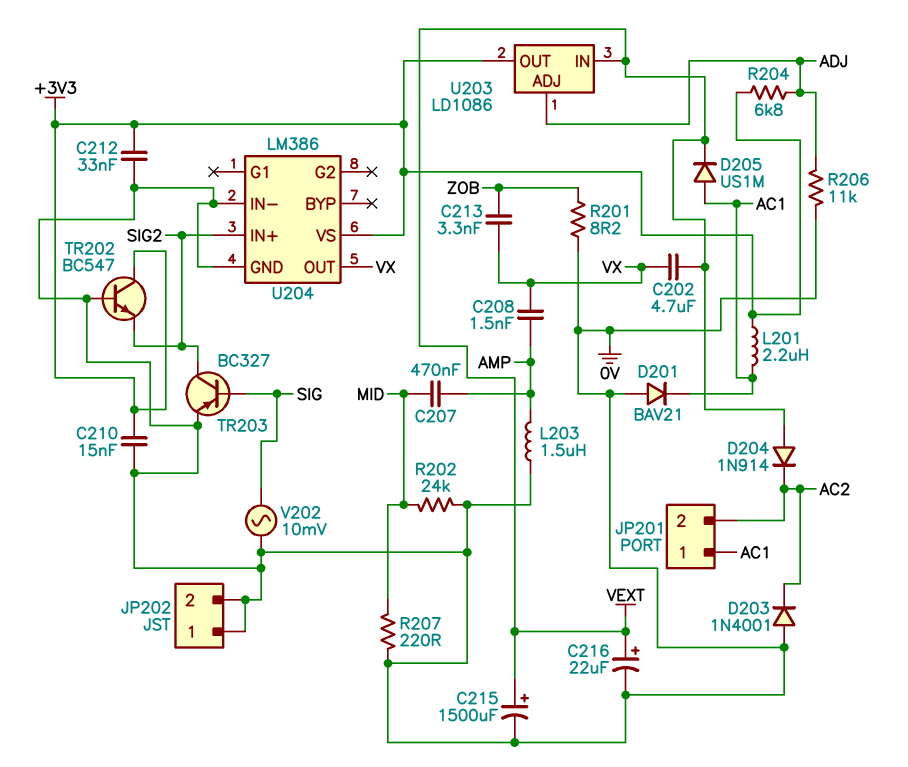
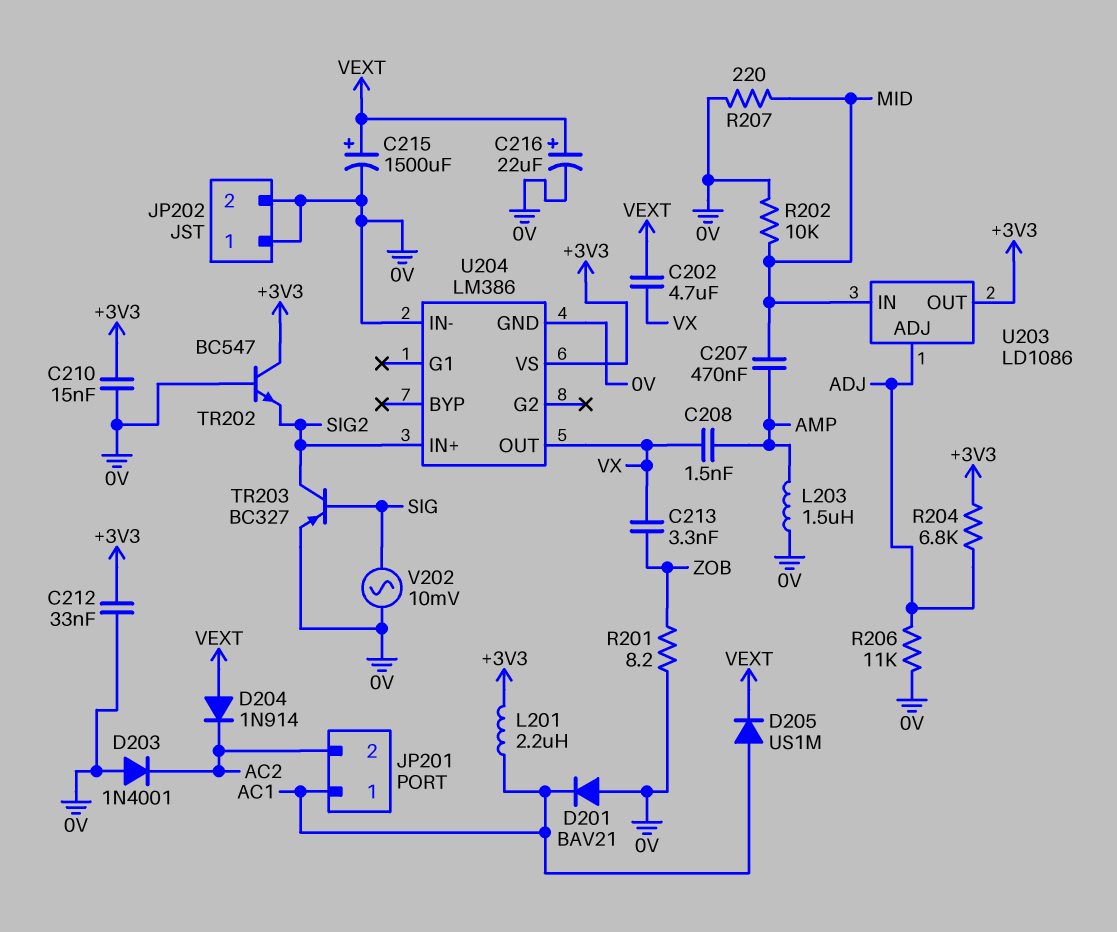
R202: 24k (0V, MID) -> 10k (0V, MID)
U203 pin IN: VEXT -> MID

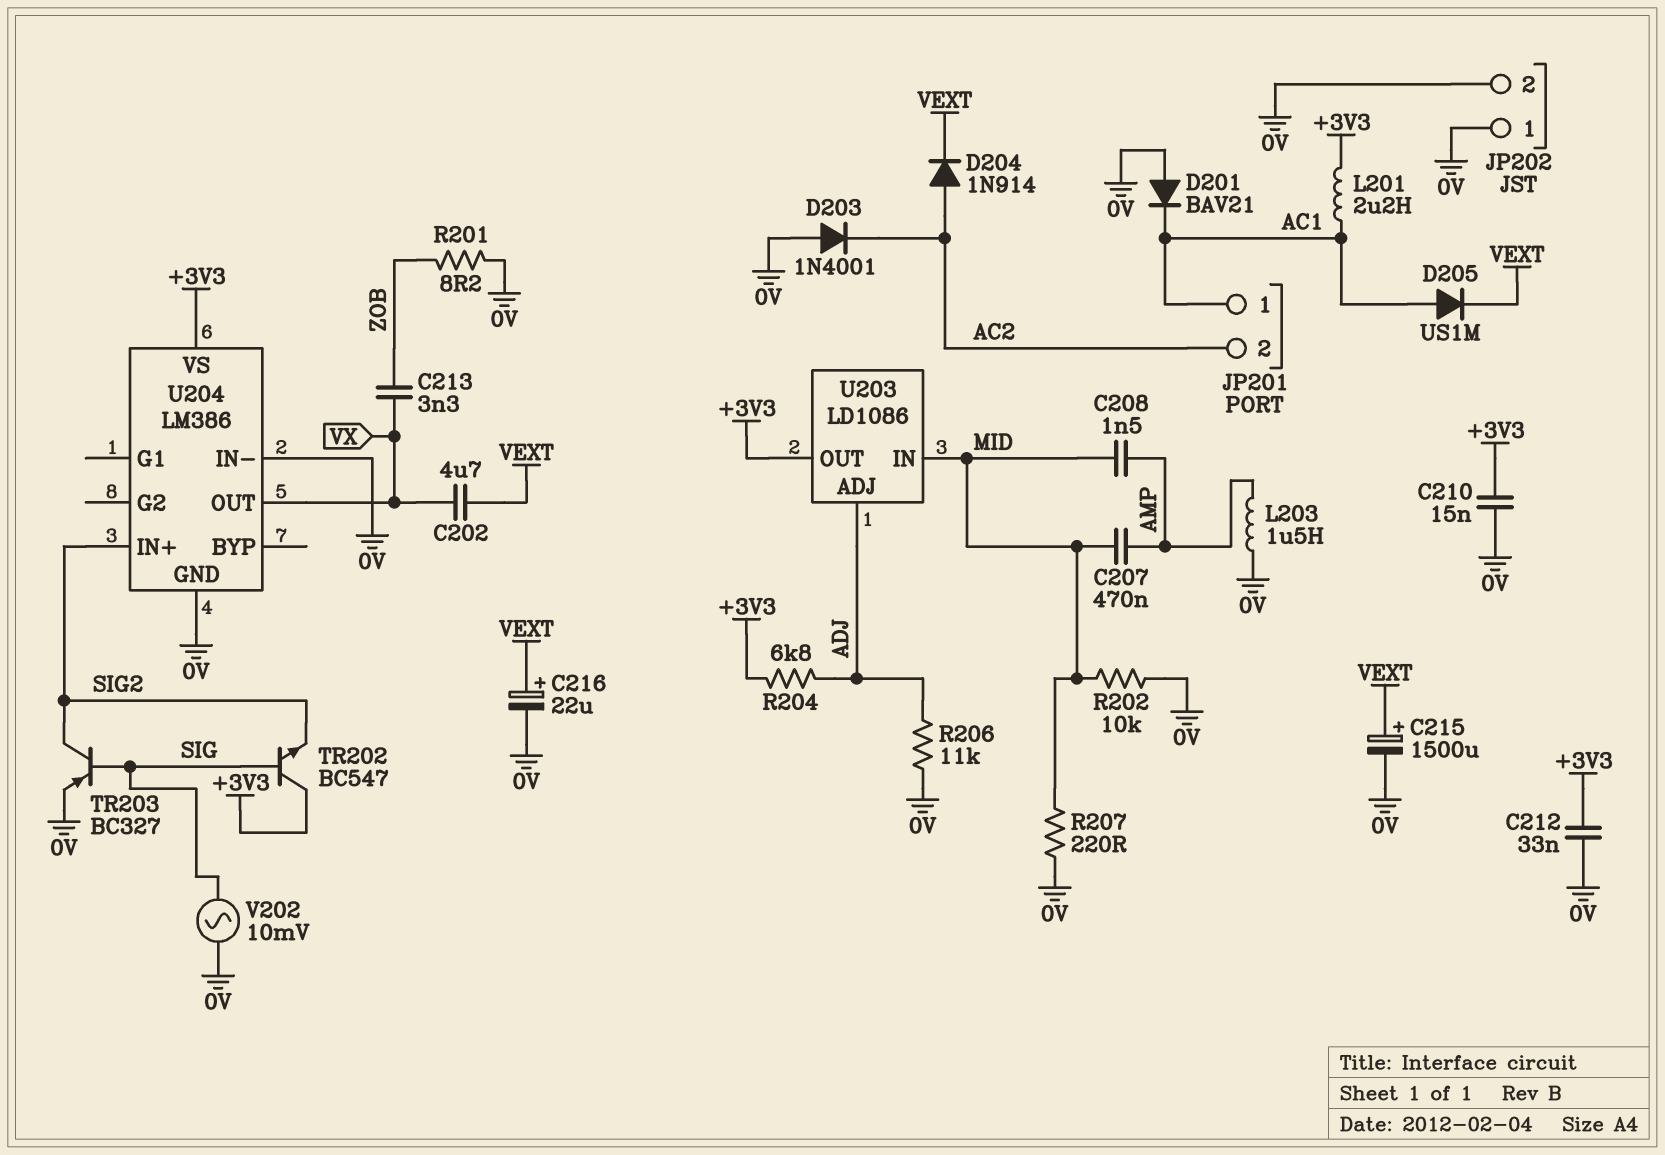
C208: 1.5nF (AMP, VX) -> 1.5nF (AMP, MID)
D204: diode 1N914 (A VEXT, K AC2) -> diode 1N914 (A AC2, K VEXT)
TR202: NPN BC547 (B 0V, C +3V3, E SIG2) -> NPN BC547 (B SIG, C +3V3, E SIG2)

